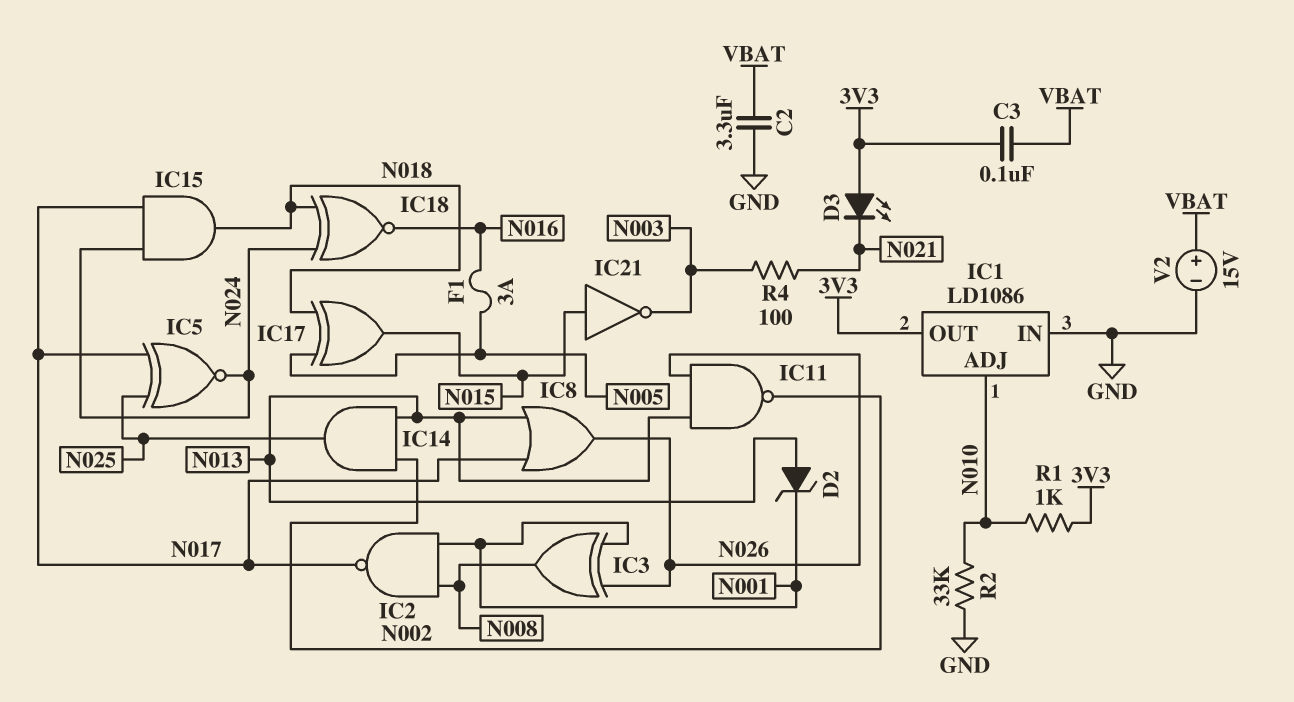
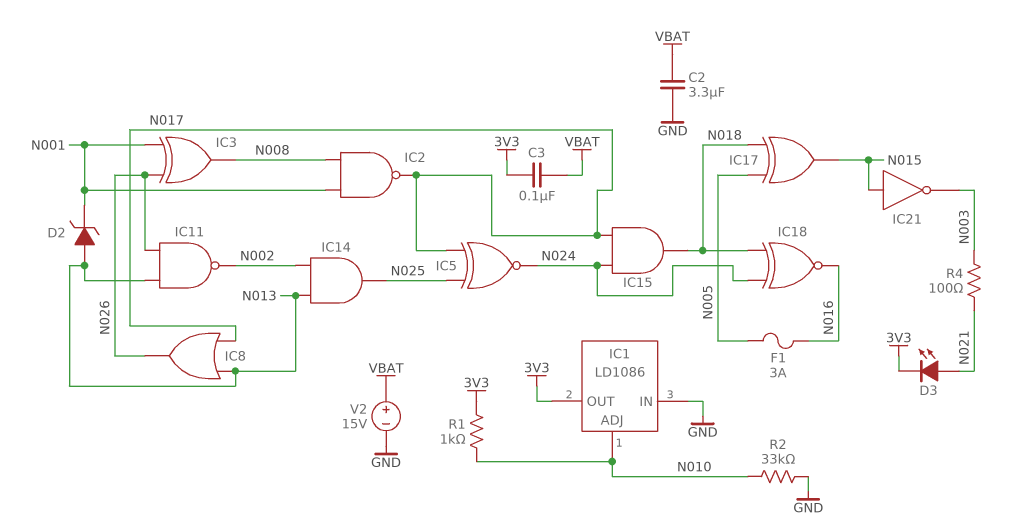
D3: LED (A 3V3, K N021) -> LED (A N021, K 3V3)

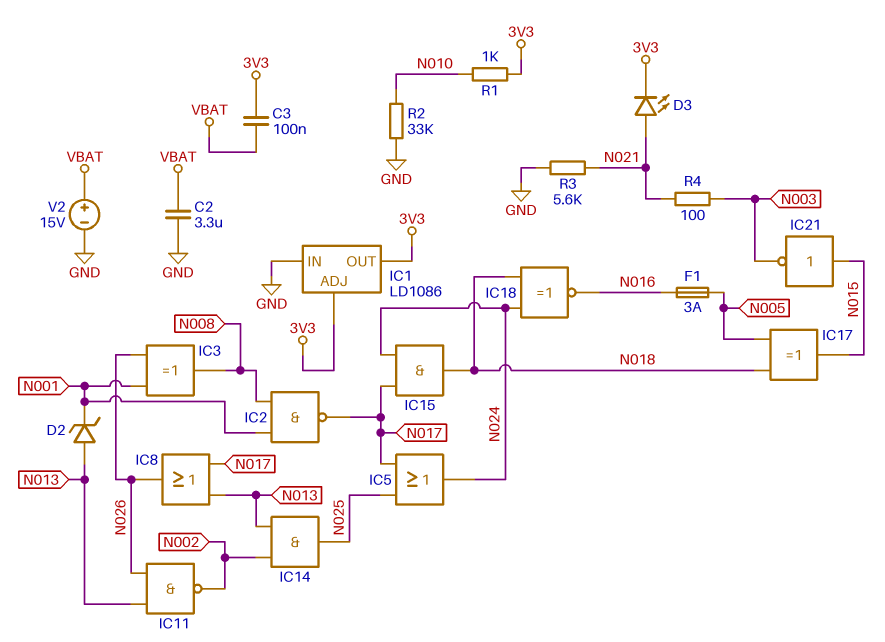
IC1 pin ADJ: N010 -> 3V3
IC5: XNOR (in N017, in N025, out N024) -> OR (in N017, in N025, out N024)
R3: none -> 5.6k (GND, N021)

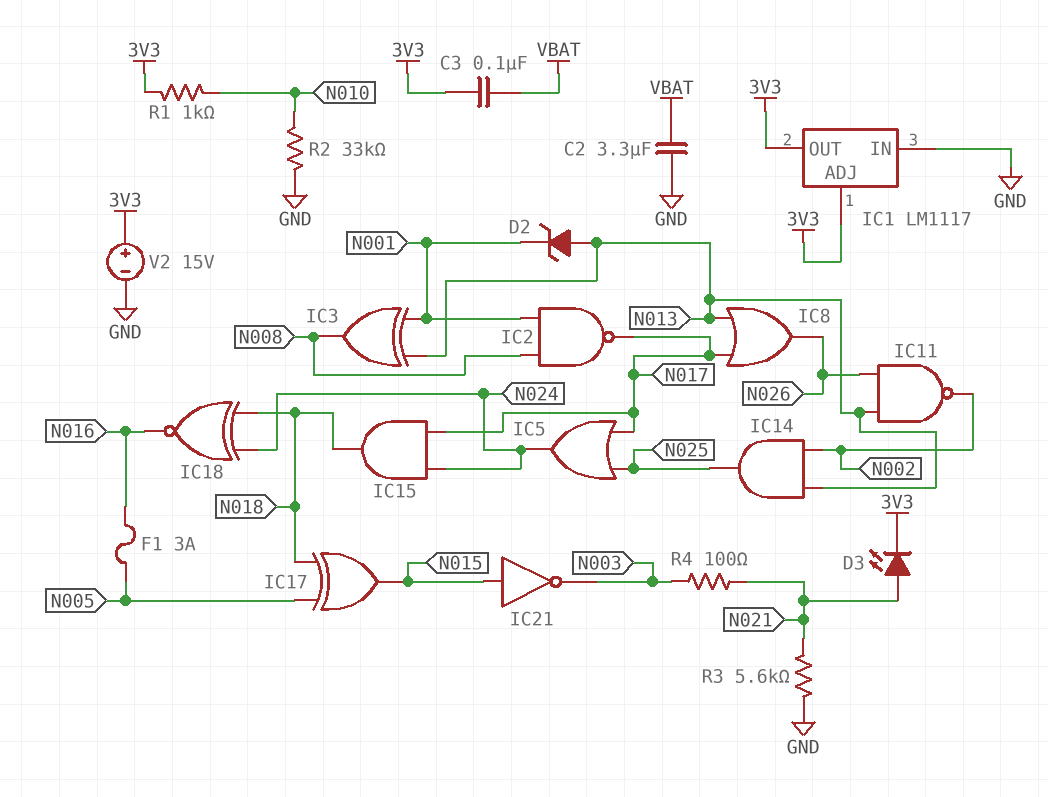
IC1: LD1086 -> LM1117
IC3: XOR (in N001, in N026, out N008) -> XOR (in N001, in N013, out N008)
V2: 15V (plus VBAT, minus GND) -> 15V (plus 3V3, minus GND)

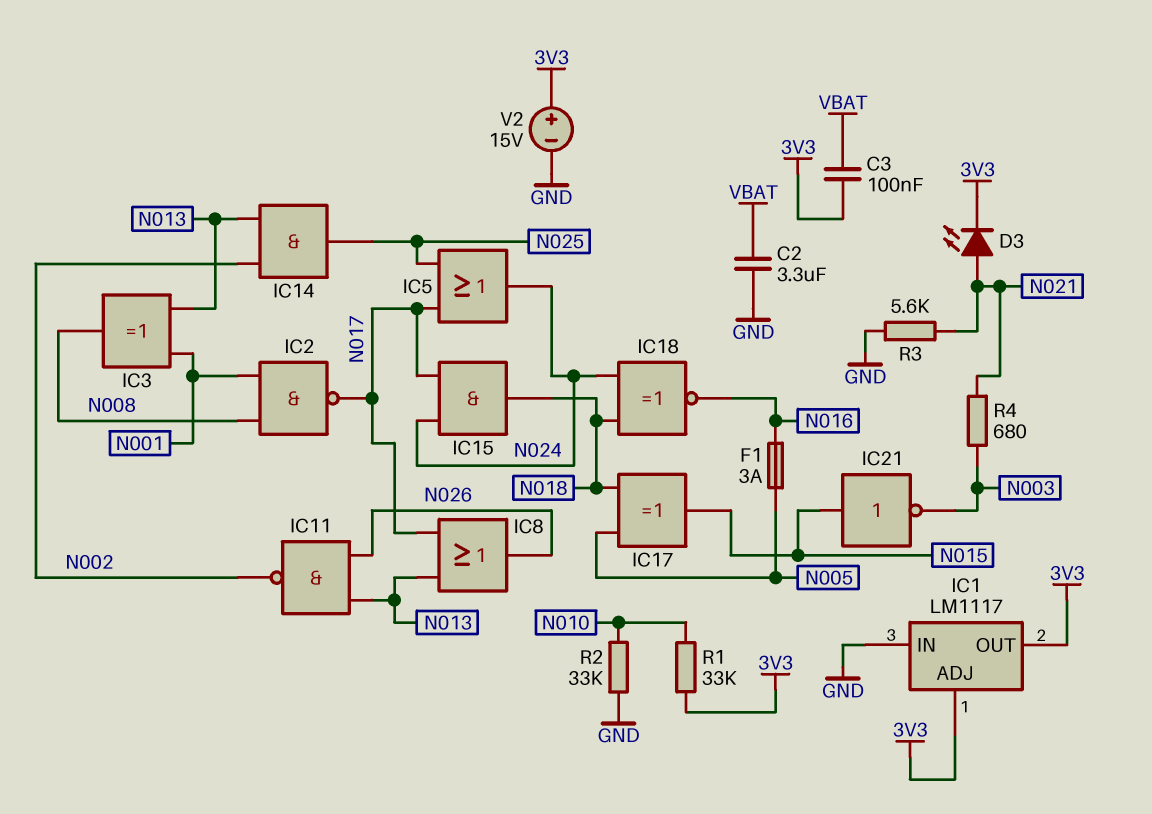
D2: zener (A N013, K N001) -> none
R1: 1k (3V3, N010) -> 33k (3V3, N010)
R4: 100 (N003, N021) -> 680 (N003, N021)

